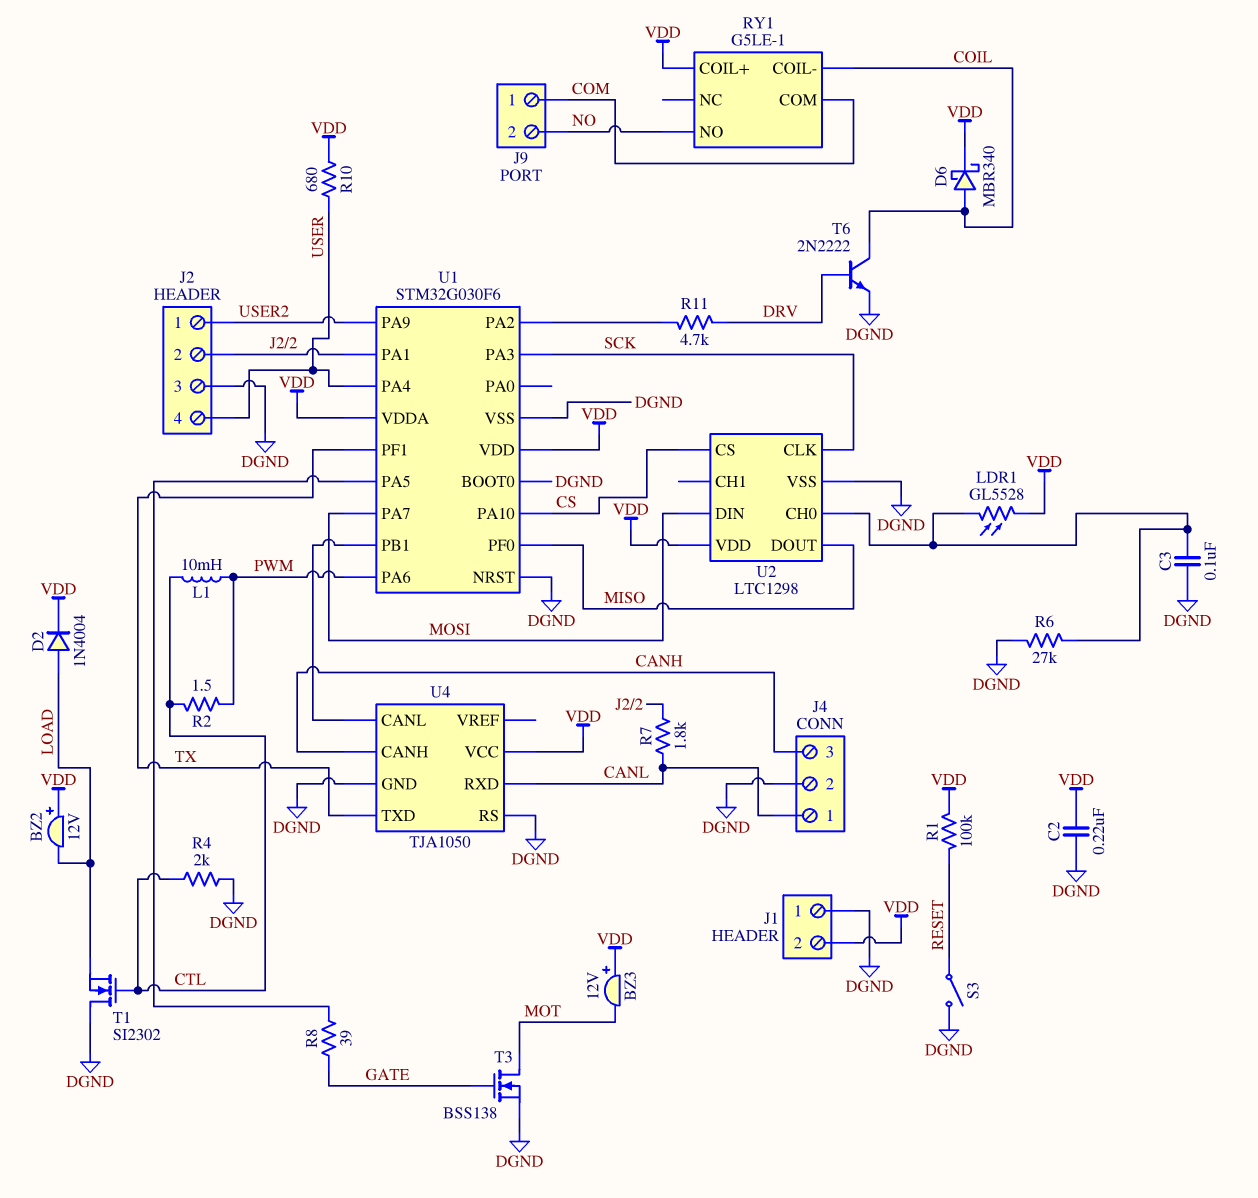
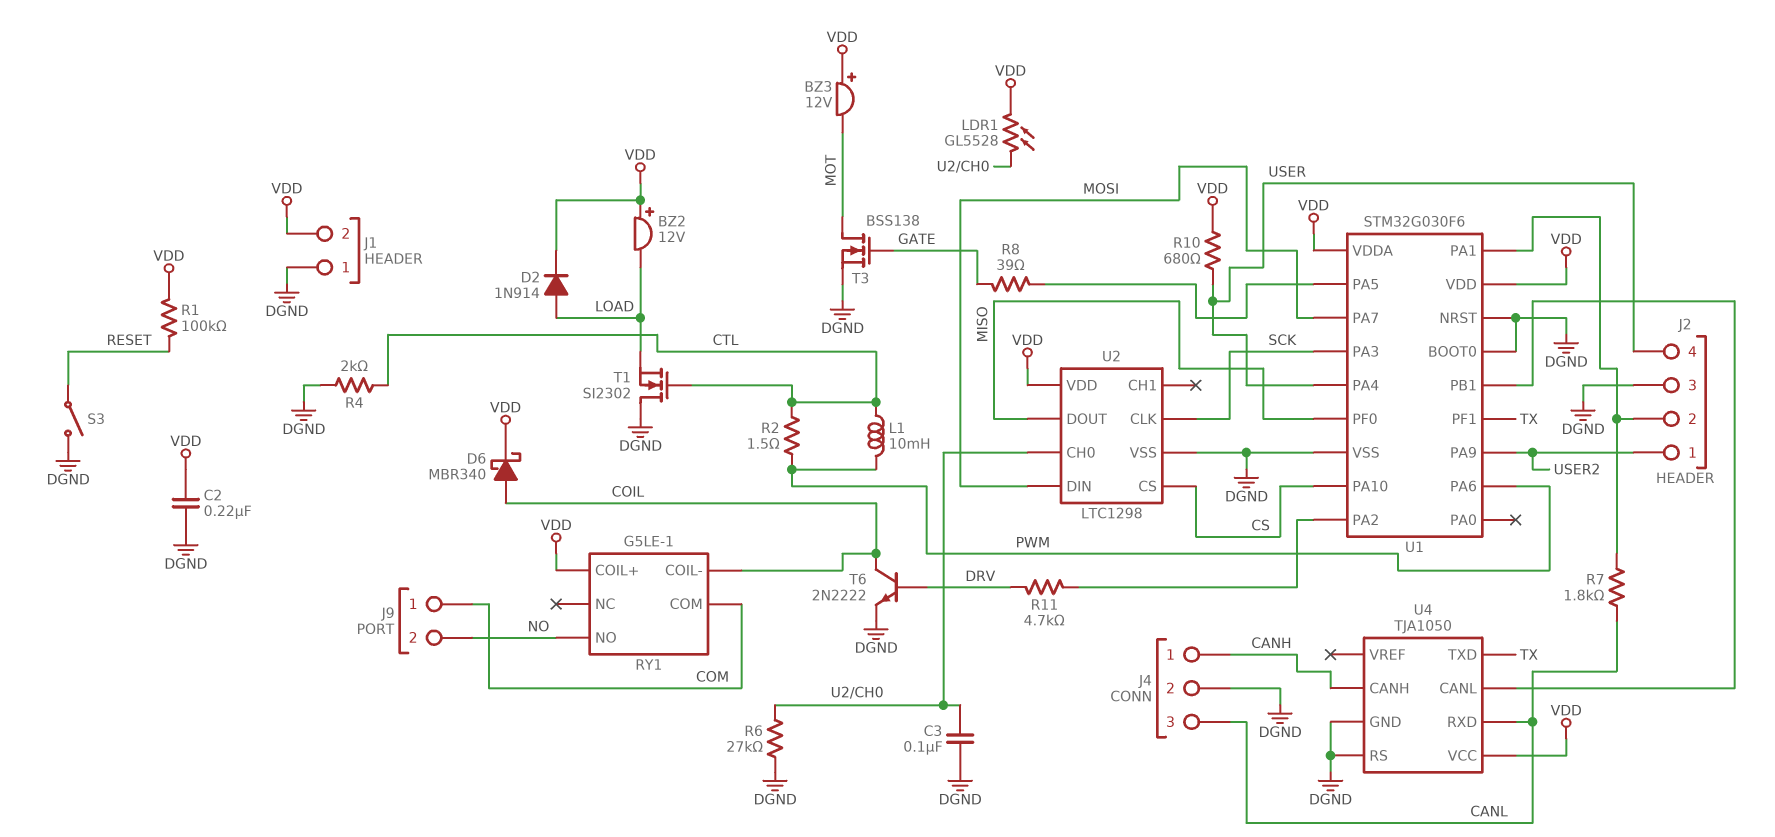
D2: diode 1N4004 (A LOAD, K VDD) -> diode 1N914 (A LOAD, K VDD)
J4 pin 1: CANL -> CANH
J4 pin 3: CANH -> CANL

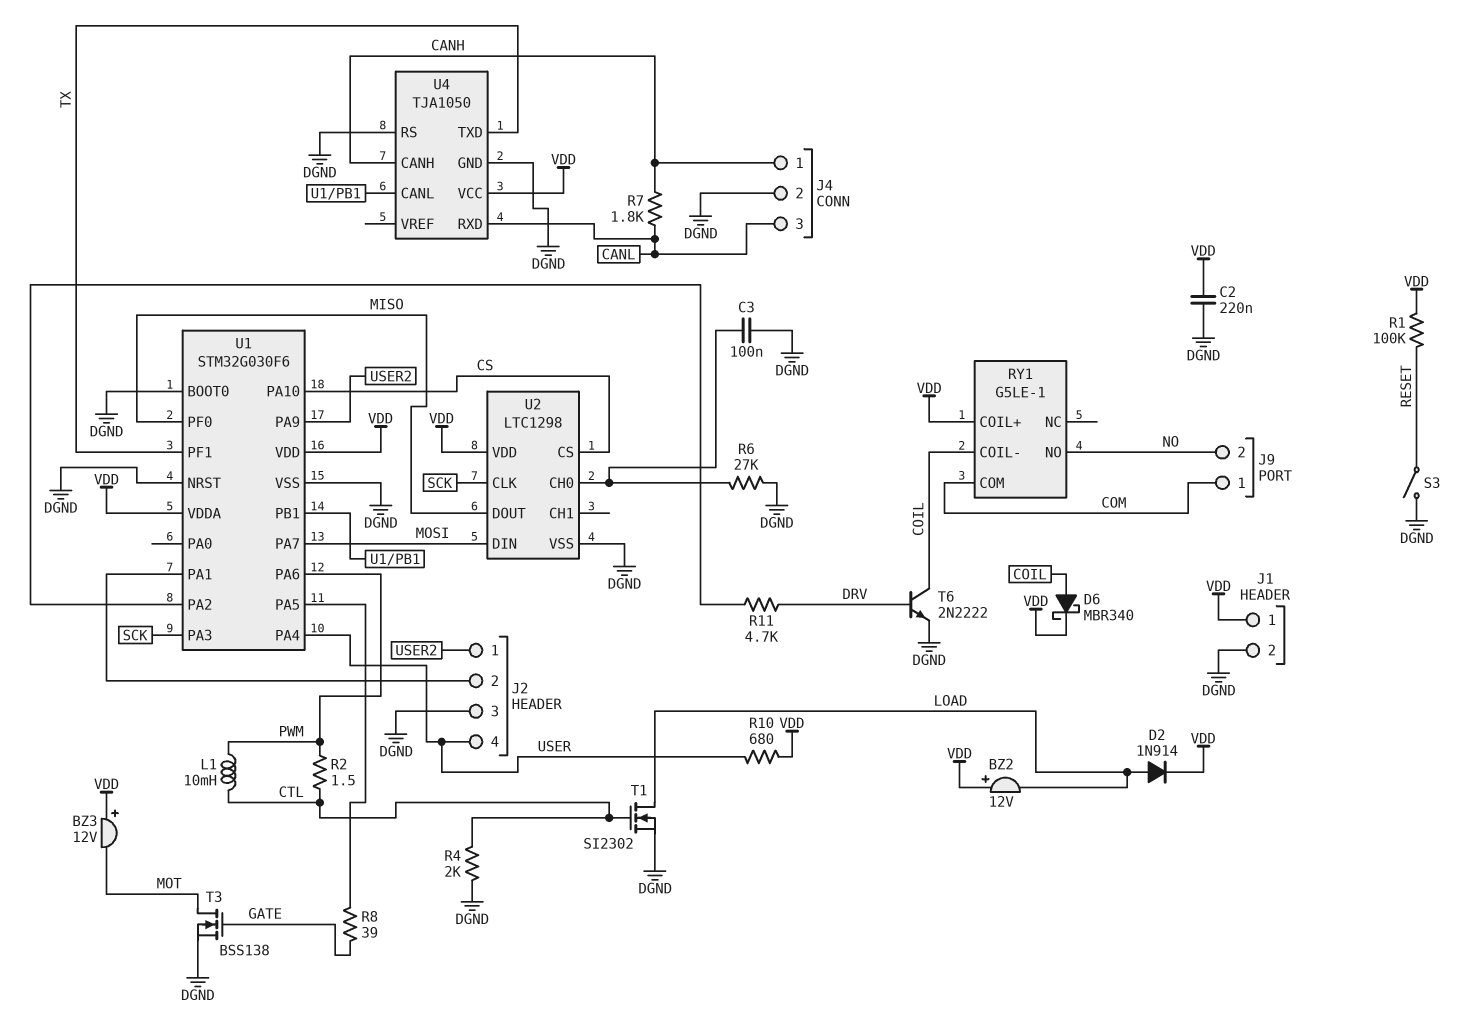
J1 pin 1: DGND -> VDD
J1 pin 2: VDD -> DGND
LDR1: GL5528 (U2/CH0, VDD) -> none
R7: 1.8k (CANL, J2/2) -> 1.8k (CANH, CANL)
T1: NMOS SI2302 (G CTL, D DGND, S LOAD) -> NMOS SI2302 (G CTL, D LOAD, S DGND)

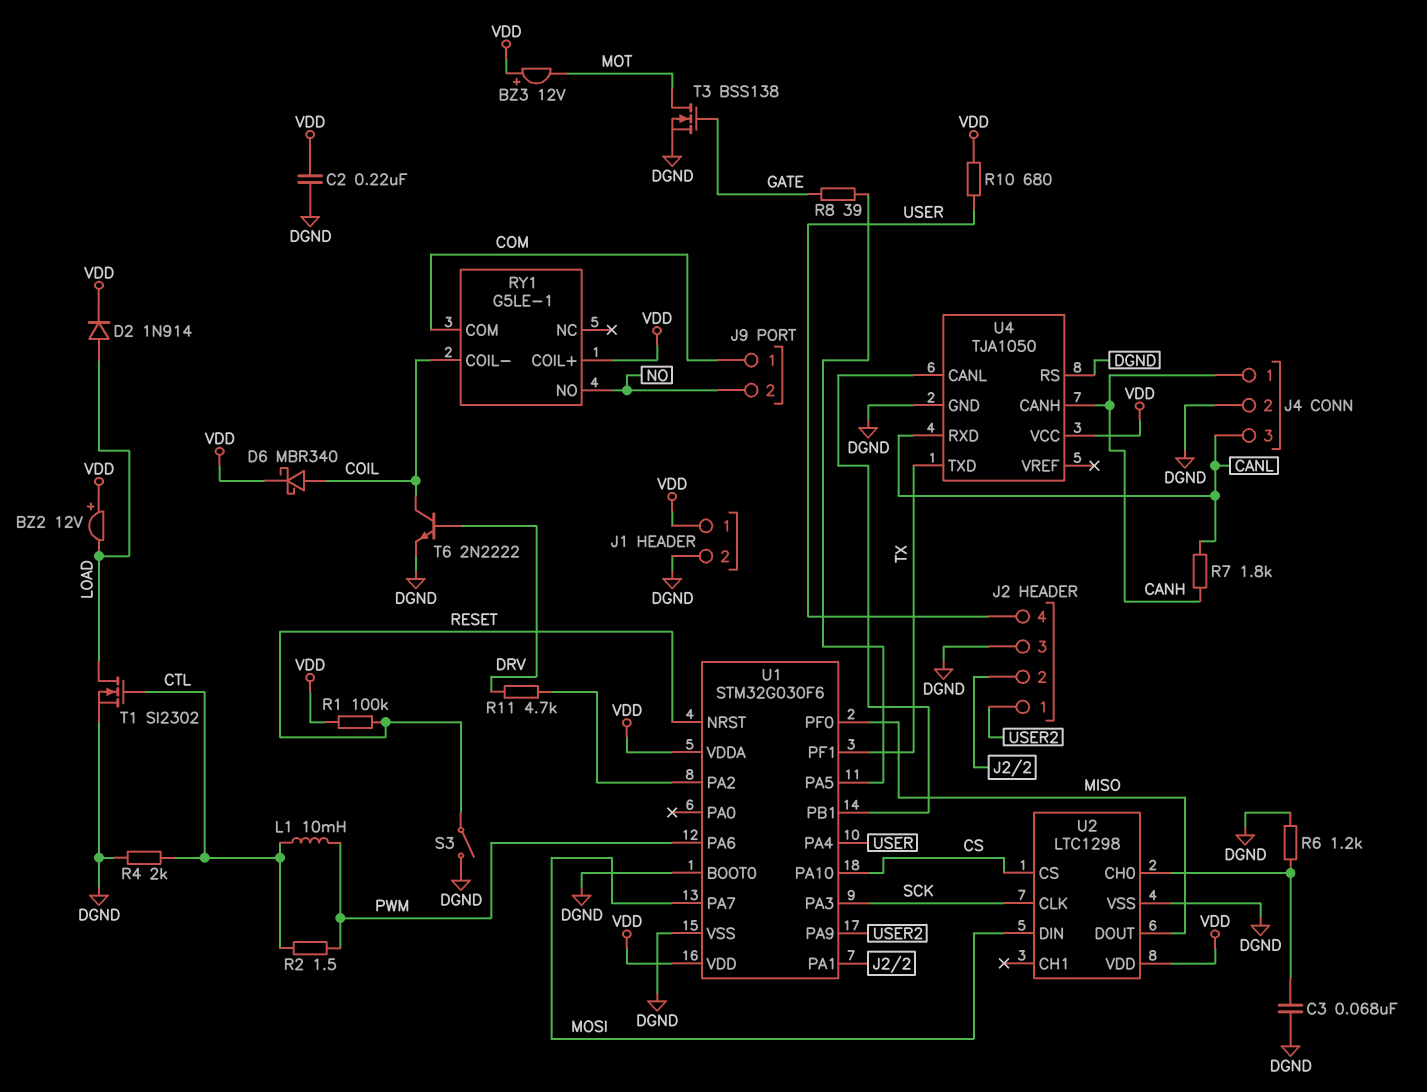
C3: 100nF (DGND, U2/CH0) -> 68nF (DGND, U2/CH0)
R6: 27k (DGND, U2/CH0) -> 1.2k (DGND, U2/CH0)
U1 pin NRST: DGND -> RESET

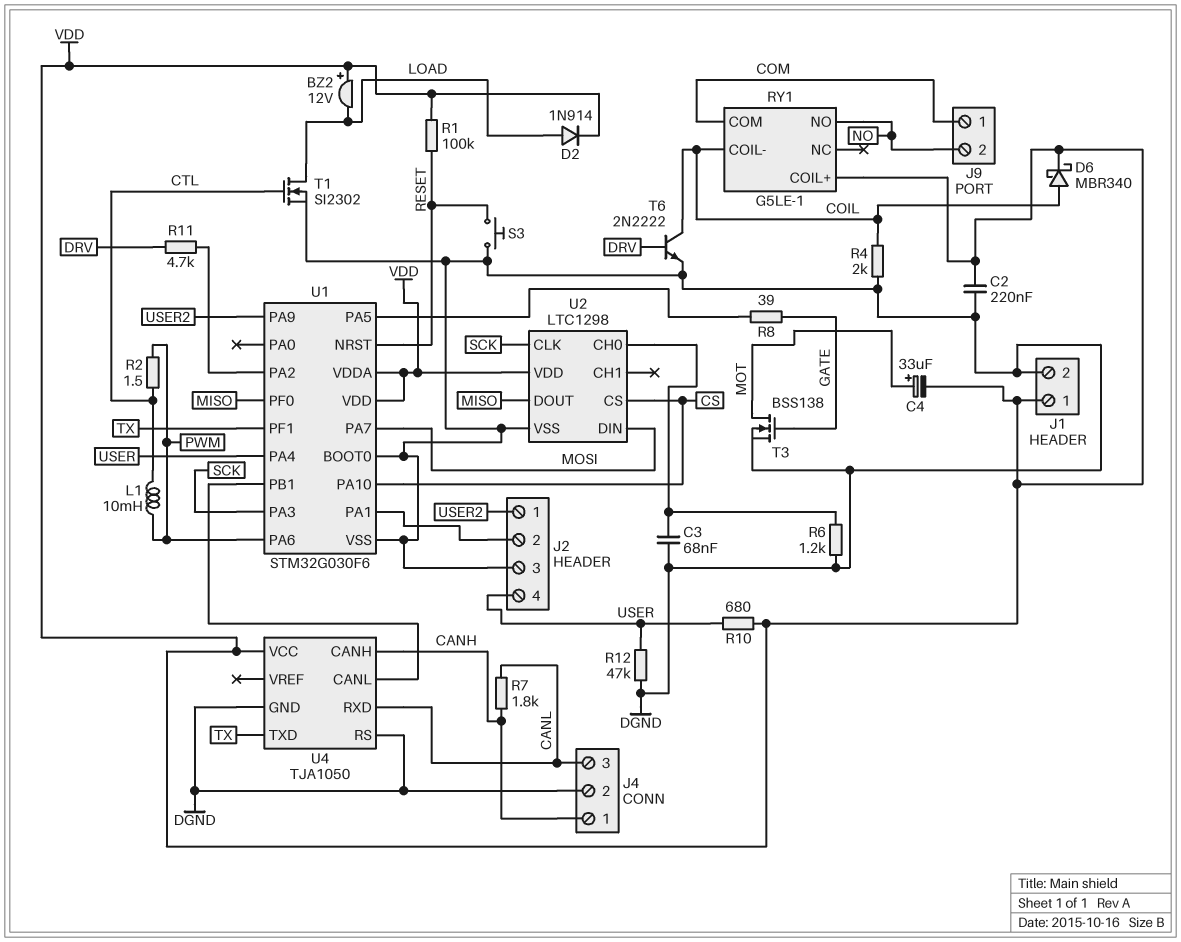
BZ3: buzzer 12V (plus VDD, minus MOT) -> none
C4: none -> 33uF (plus MOT, minus VDD)
R4: 2k (CTL, DGND) -> 2k (COIL, DGND)
R12: none -> 47k (DGND, USER)
S3: switch (DGND, RESET) -> button (DGND, RESET)

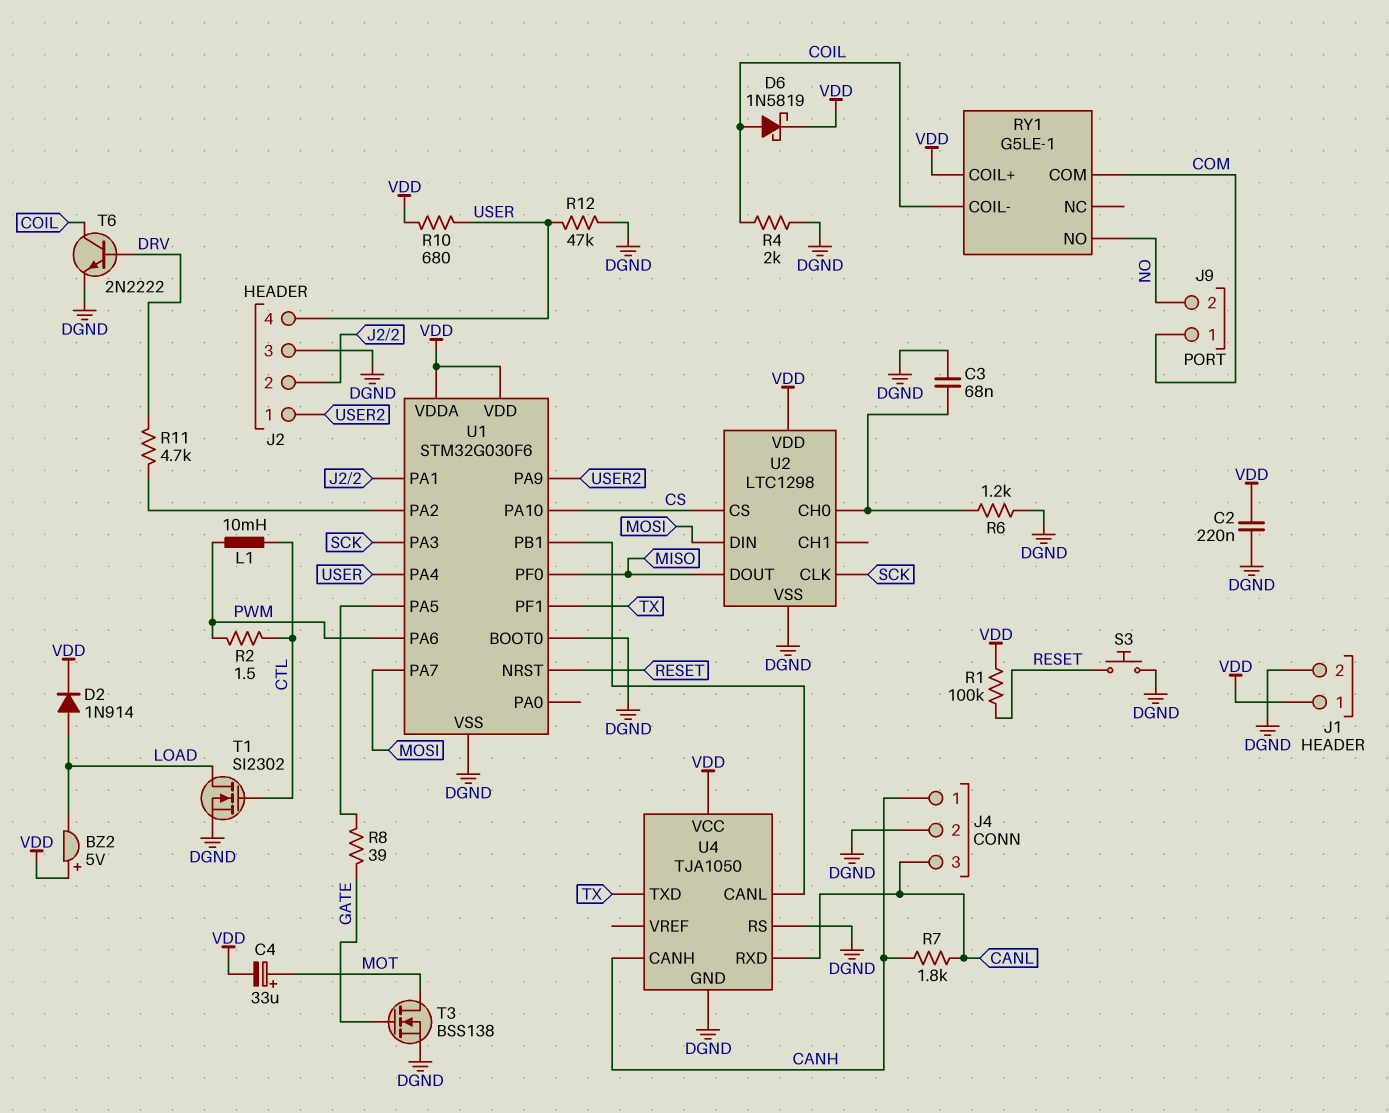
BZ2: buzzer 12V (plus VDD, minus LOAD) -> buzzer 5V (plus VDD, minus LOAD)
D6: schottky MBR340 (A COIL, K VDD) -> schottky 1N5819 (A COIL, K VDD)

